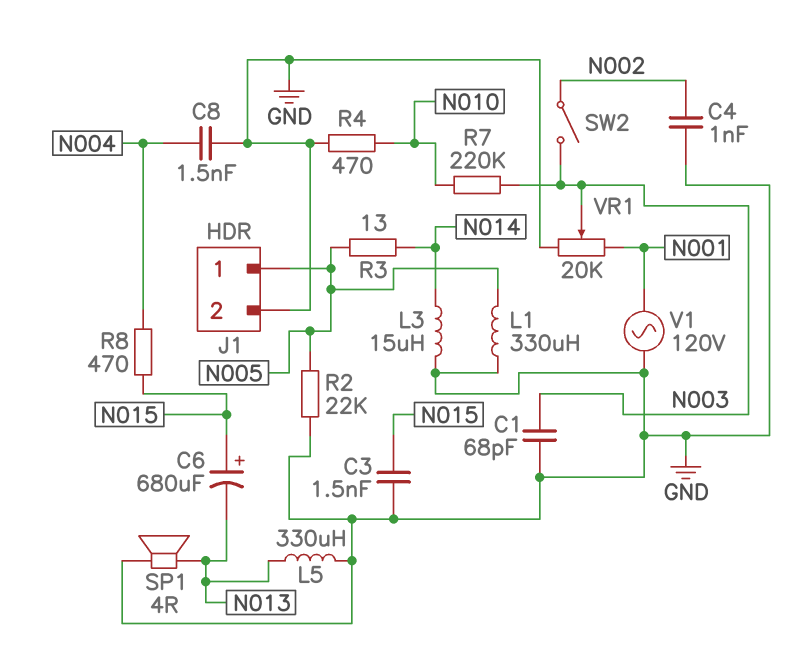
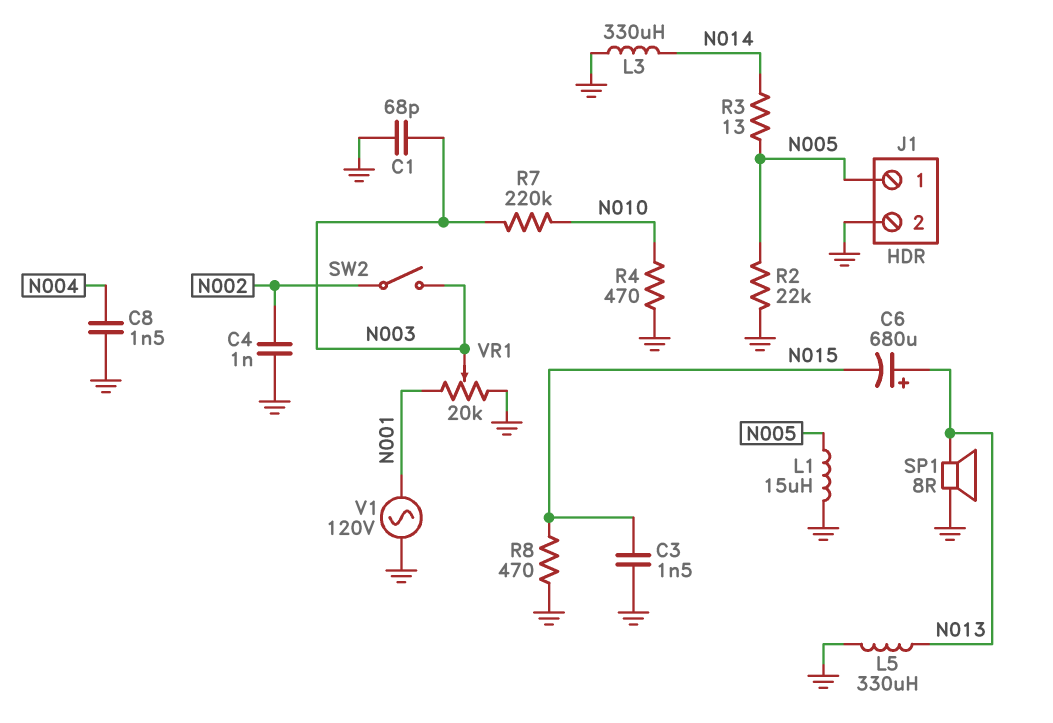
C6: 680uF (plus N015, minus N013) -> 680uF (plus N013, minus N015)
L1: 330uH (GND, N005) -> 15uH (GND, N005)
L3: 15uH (GND, N014) -> 330uH (GND, N014)
R8: 470 (N004, N015) -> 470 (GND, N015)
SP1: speaker 4R (GND, N013) -> speaker 8R (GND, N013)

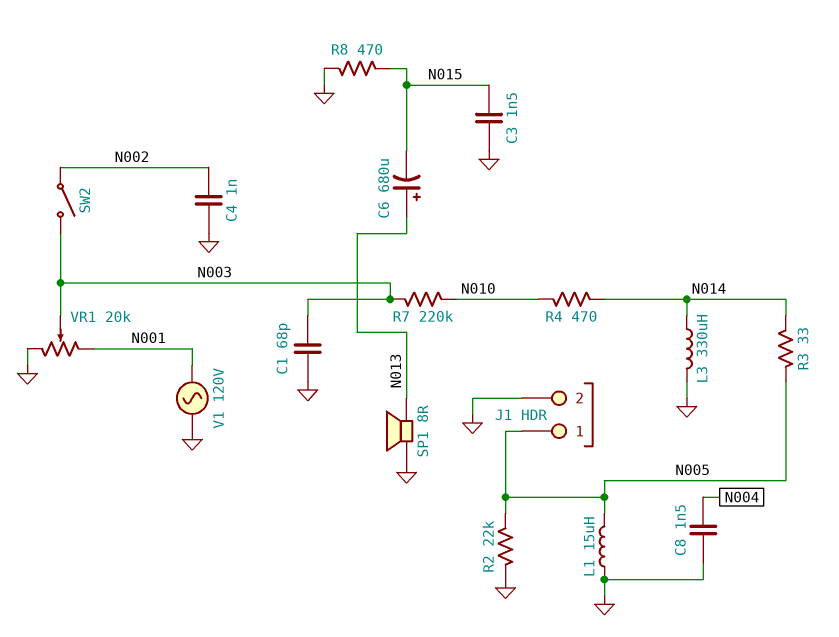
L5: 330uH (GND, N013) -> none
R3: 13 (N005, N014) -> 33 (N005, N014)
R4: 470 (GND, N010) -> 470 (N010, N014)

